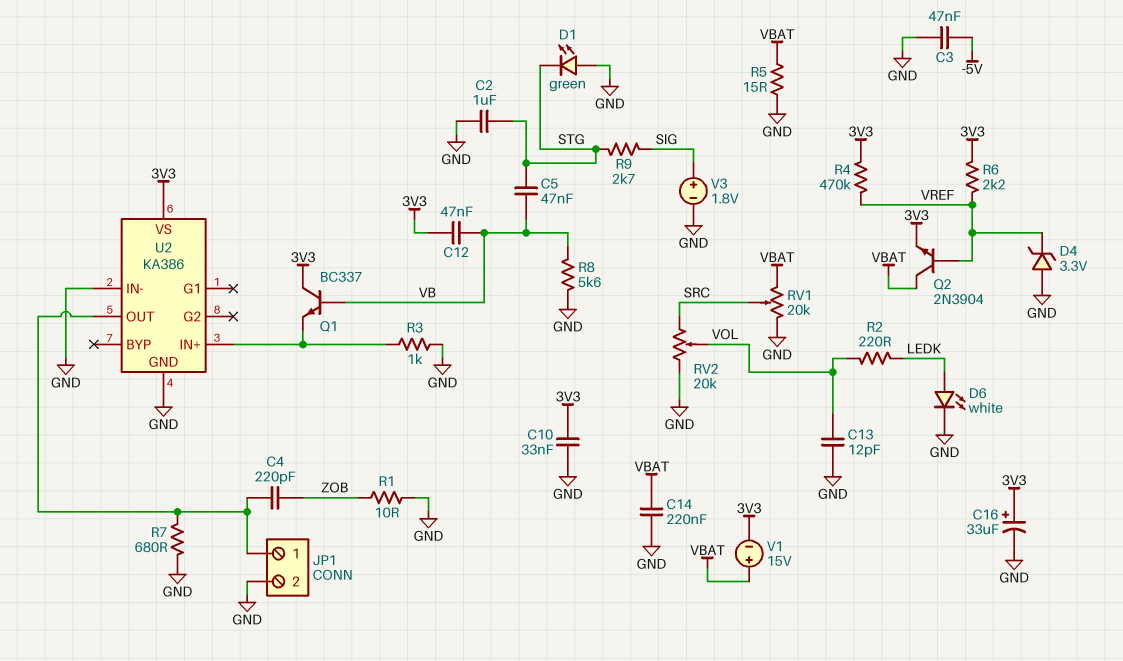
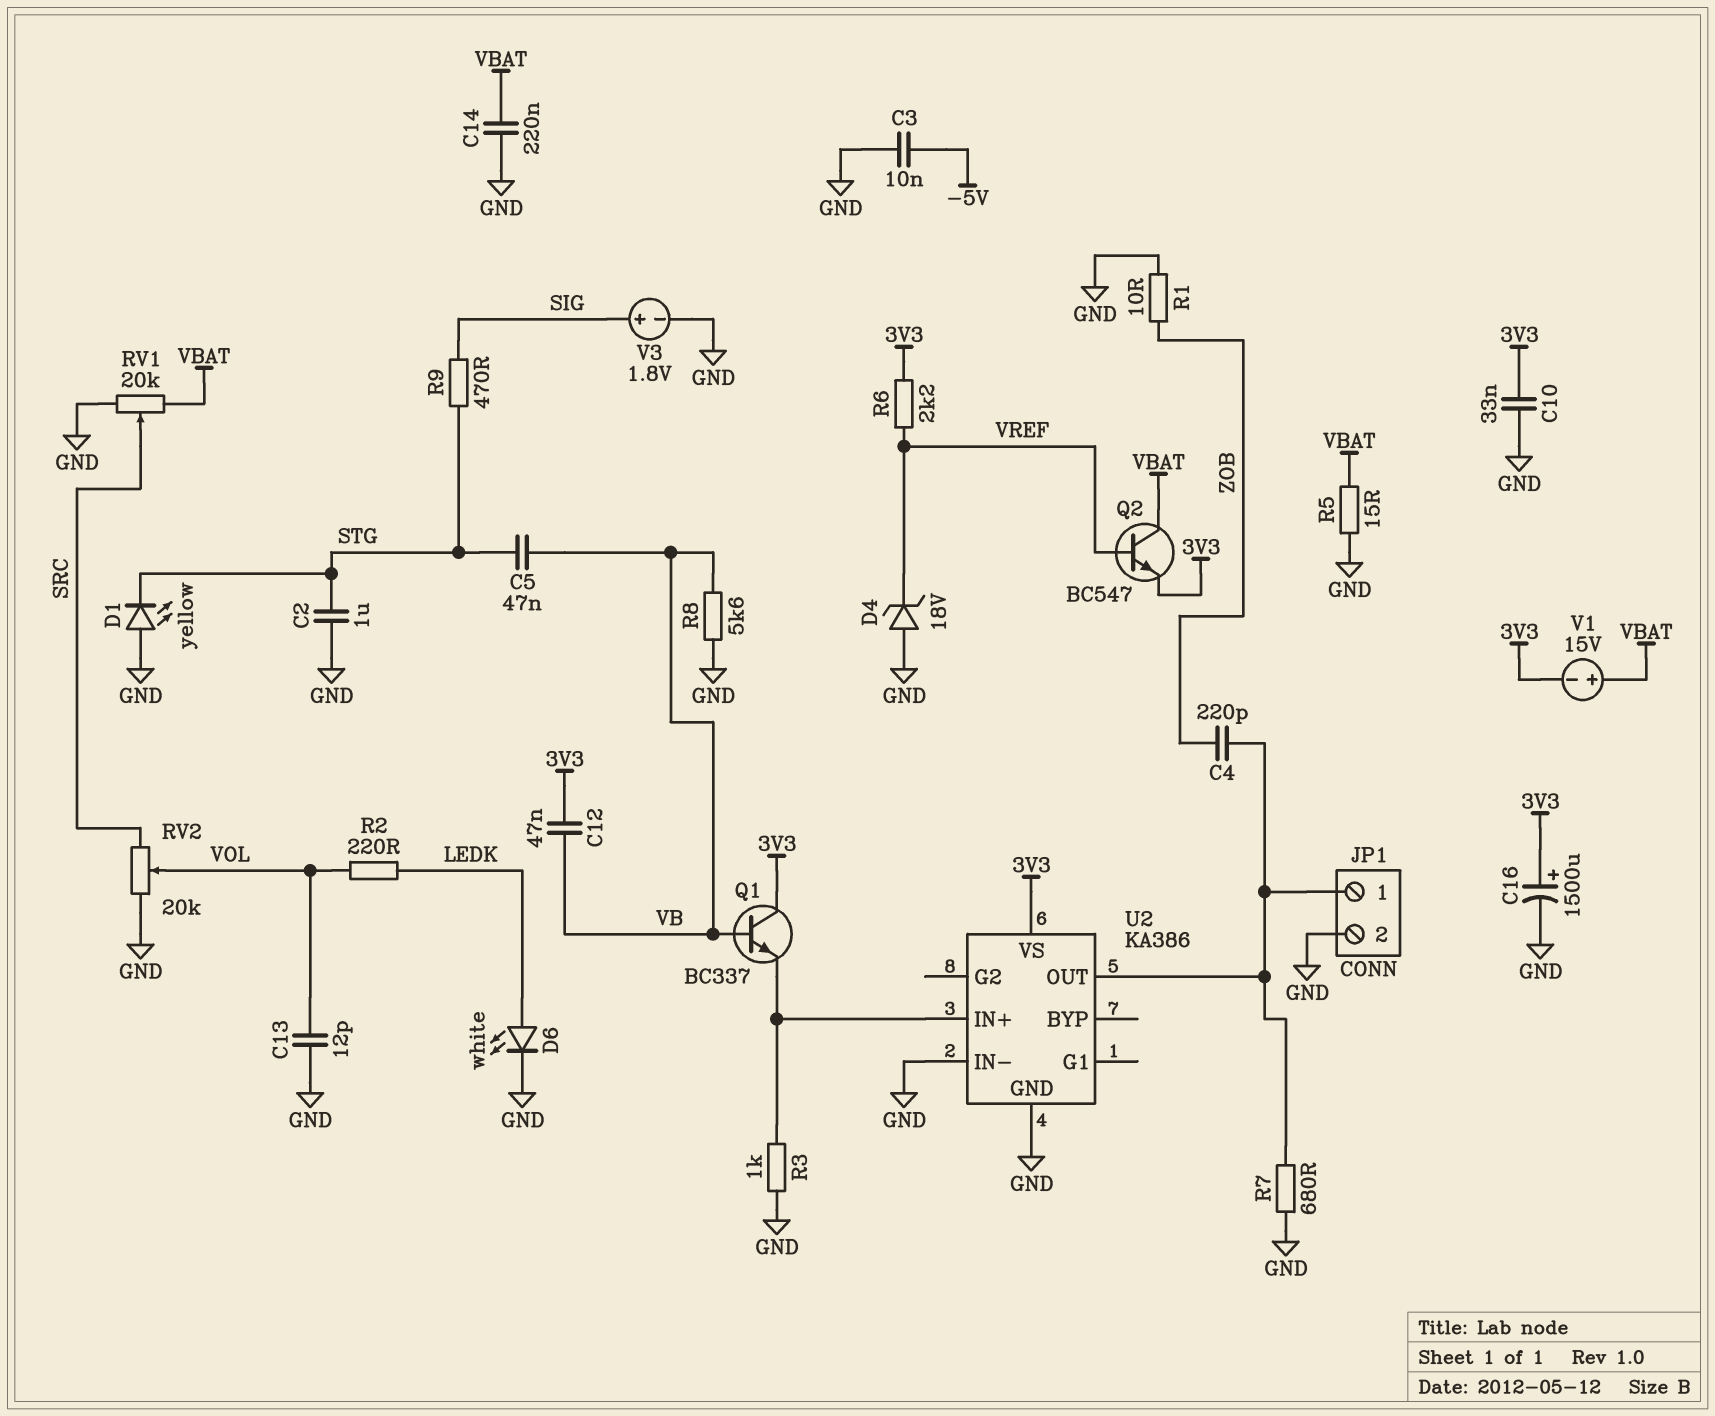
C3: 47nF (-5V, GND) -> 10nF (-5V, GND)
C16: 33uF (plus 3V3, minus GND) -> 1500uF (plus 3V3, minus GND)
D1: LED green (A GND, K STG) -> LED yellow (A GND, K STG)
D4: zener 3.3V (A GND, K VREF) -> zener 18V (A GND, K VREF)
Q2: NPN 2N3904 (B VREF, C VBAT, E 3V3) -> NPN BC547 (B VREF, C VBAT, E 3V3)
R4: 470k (3V3, VREF) -> none
R9: 2.7k (SIG, STG) -> 470 (SIG, STG)

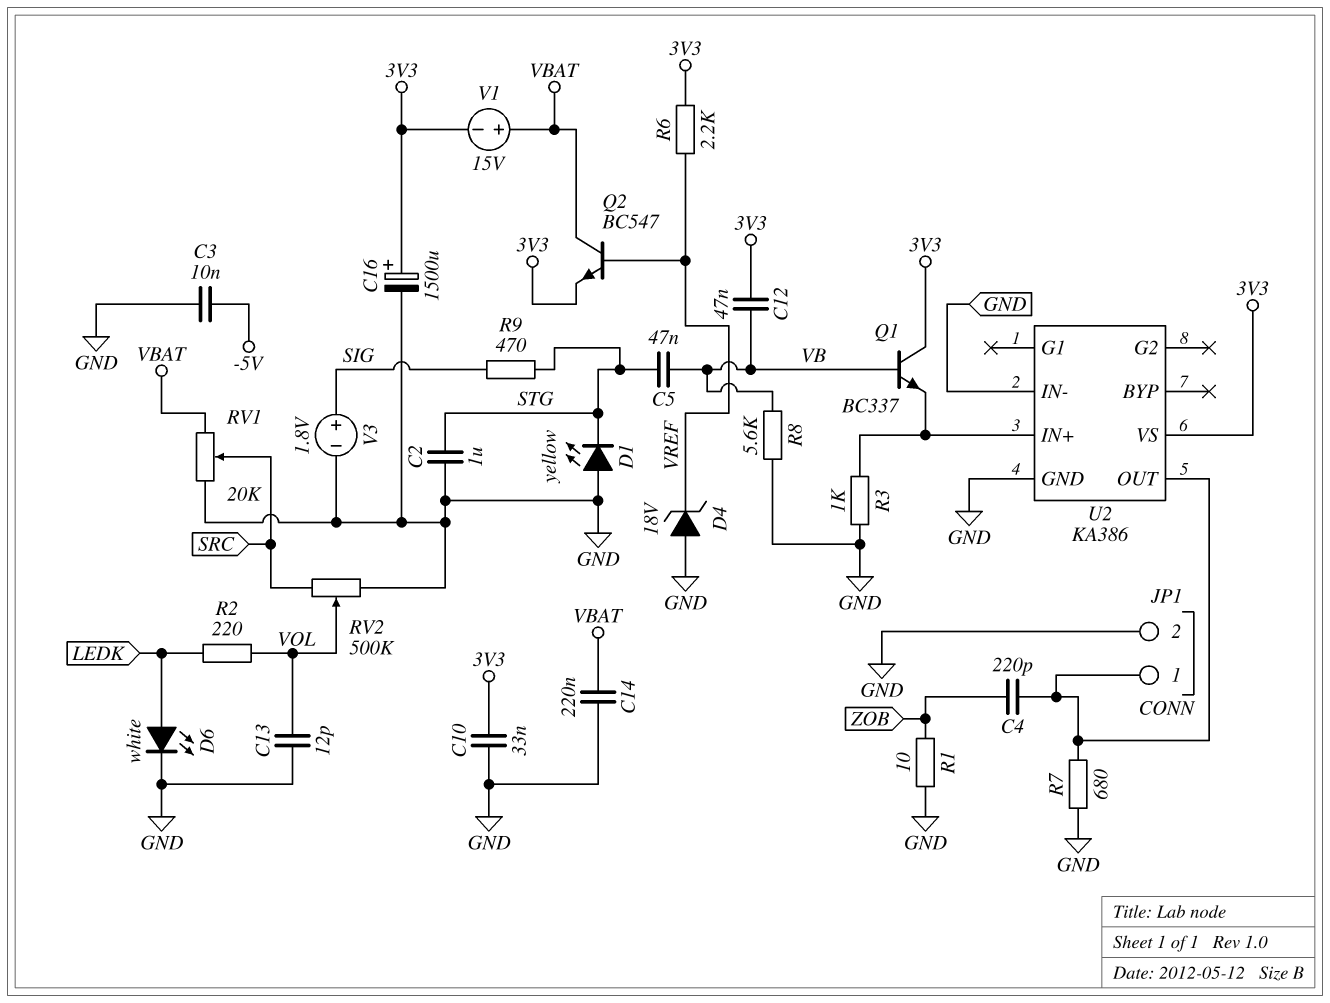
R5: 15 (GND, VBAT) -> none
RV2: 20k (GND, SRC, wiper VOL) -> 500k (GND, SRC, wiper VOL)

